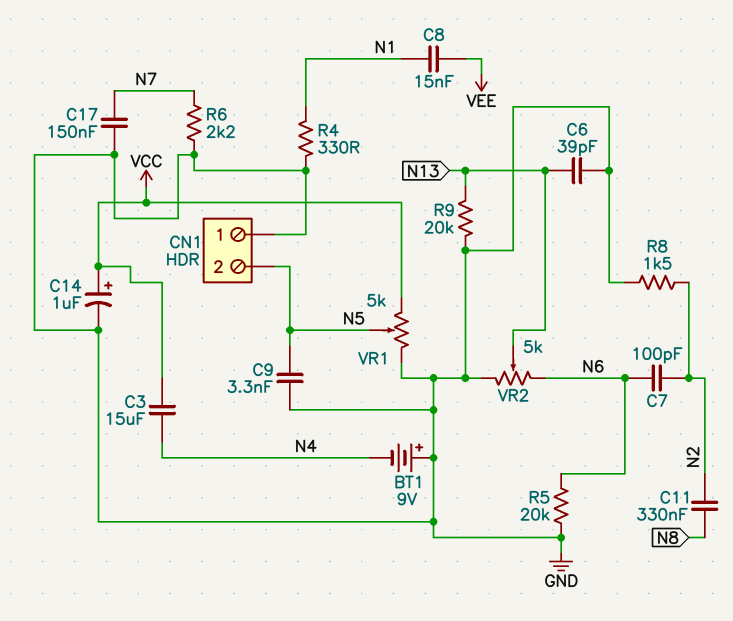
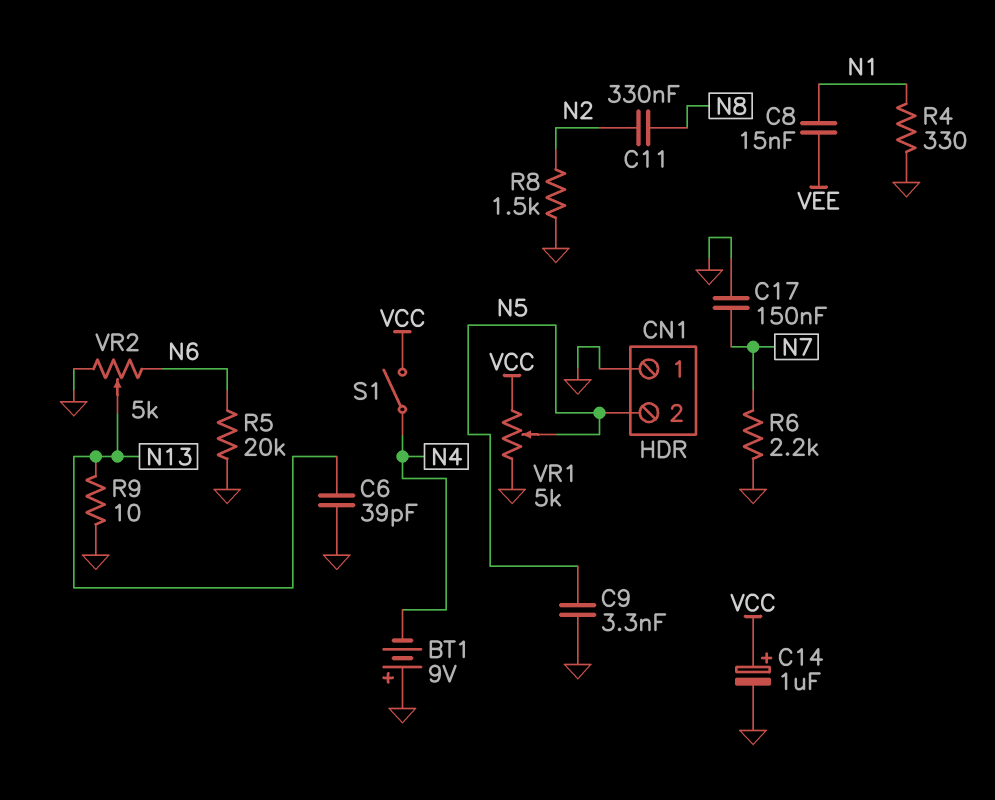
C3: 15uF (N4, VCC) -> none
C7: 100pF (N2, N6) -> none
R9: 20k (GND, N13) -> 10 (GND, N13)
S1: none -> switch (N4, VCC)

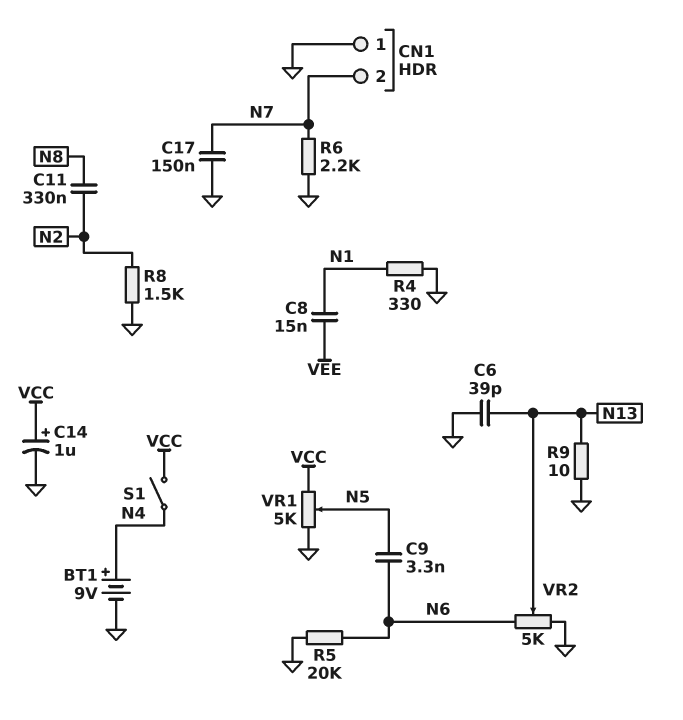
BT1: 9V (plus GND, minus N4) -> 9V (plus N4, minus GND)
C9: 3.3nF (GND, N5) -> 3.3nF (N5, N6)
CN1 pin 2: N5 -> N7

